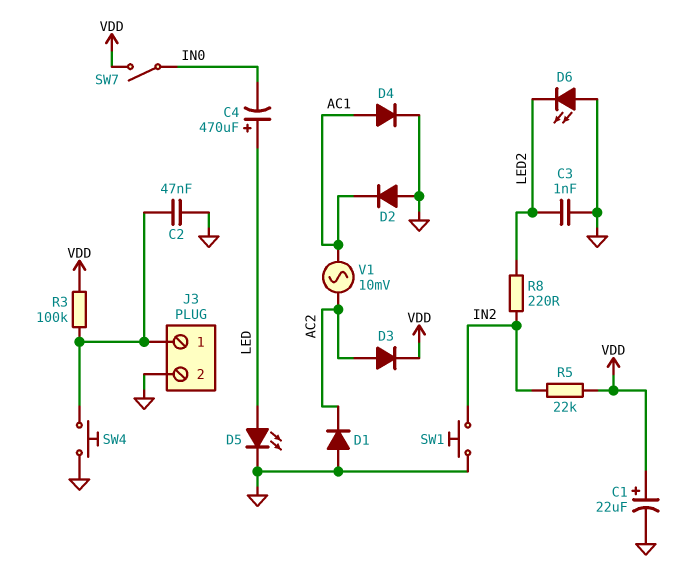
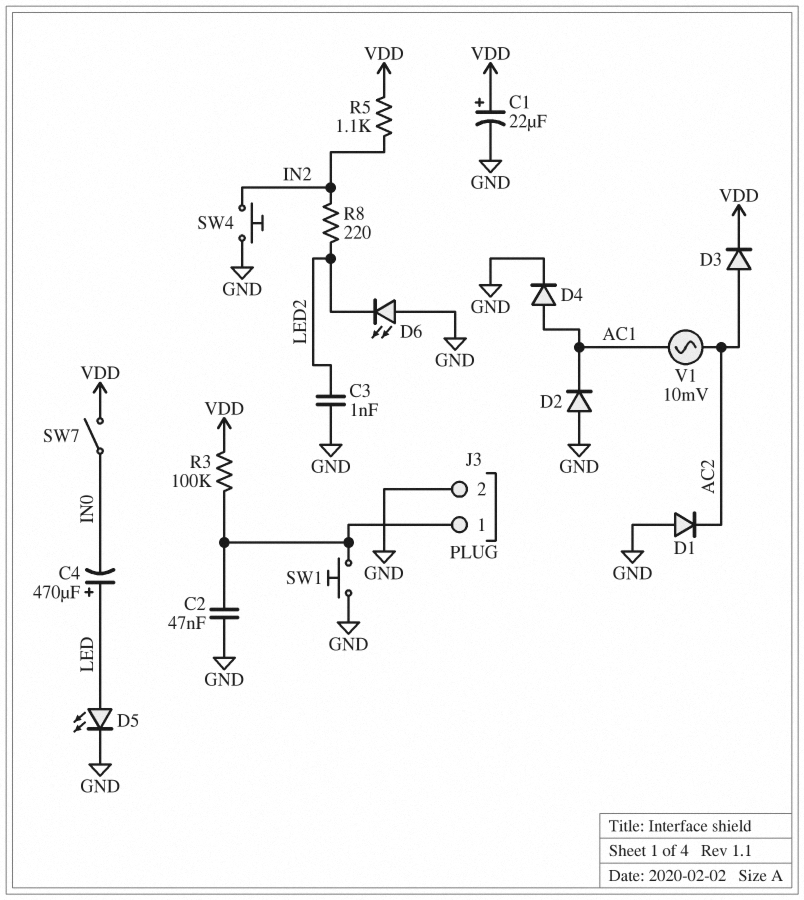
R5: 22k (IN2, VDD) -> 1.1k (IN2, VDD)
SW1: button (GND, IN2) -> button (GND, J3/1)
SW4: button (GND, J3/1) -> button (GND, IN2)

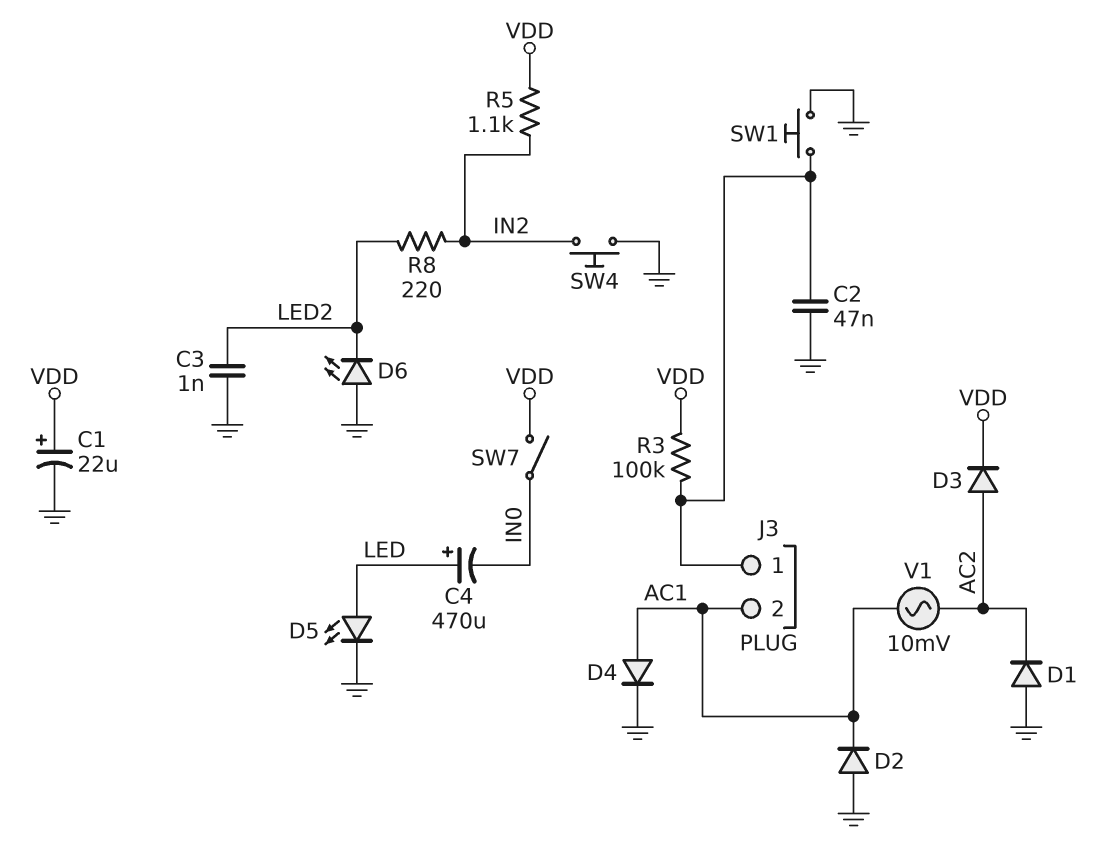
J3 pin 2: GND -> AC1

